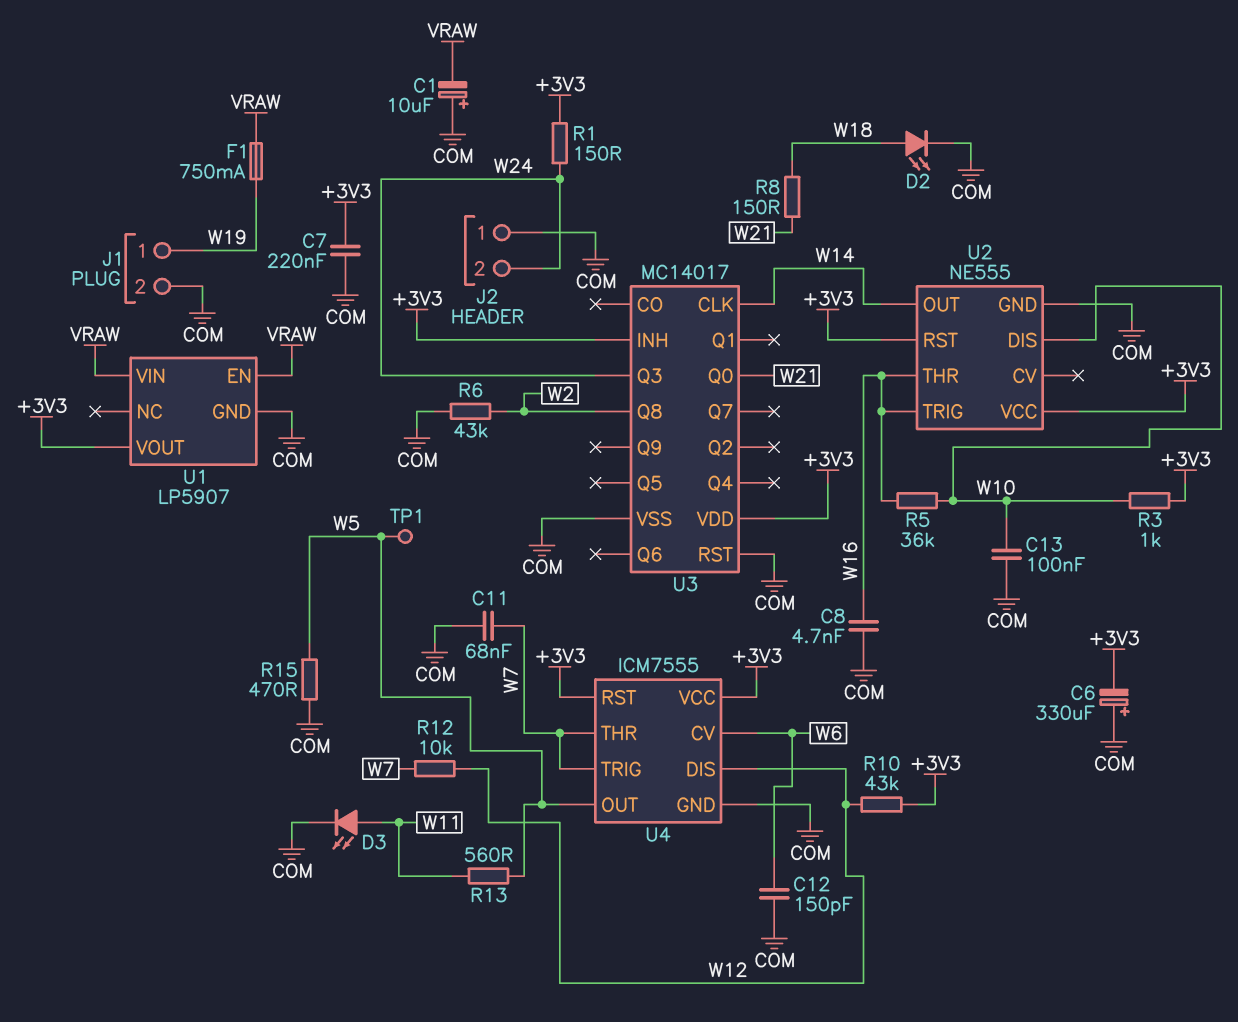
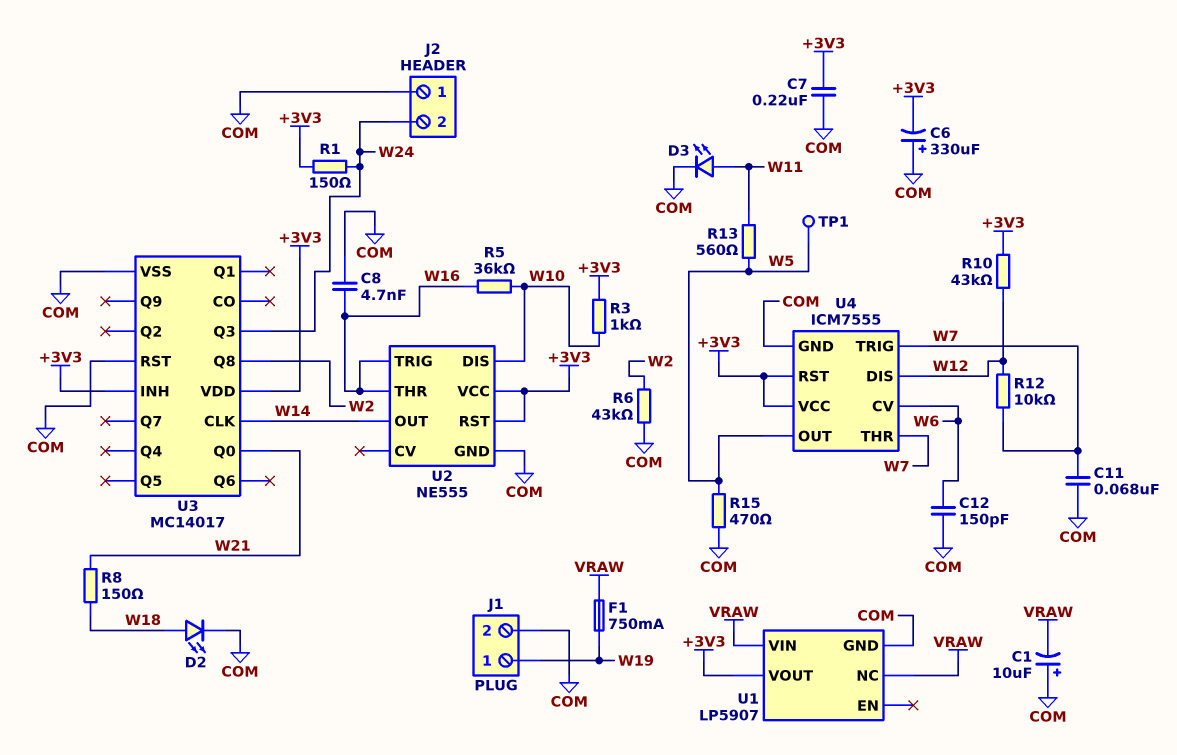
C13: 100nF (COM, W10) -> none
U1 pin EN: VRAW -> none
U1 pin NC: none -> VRAW

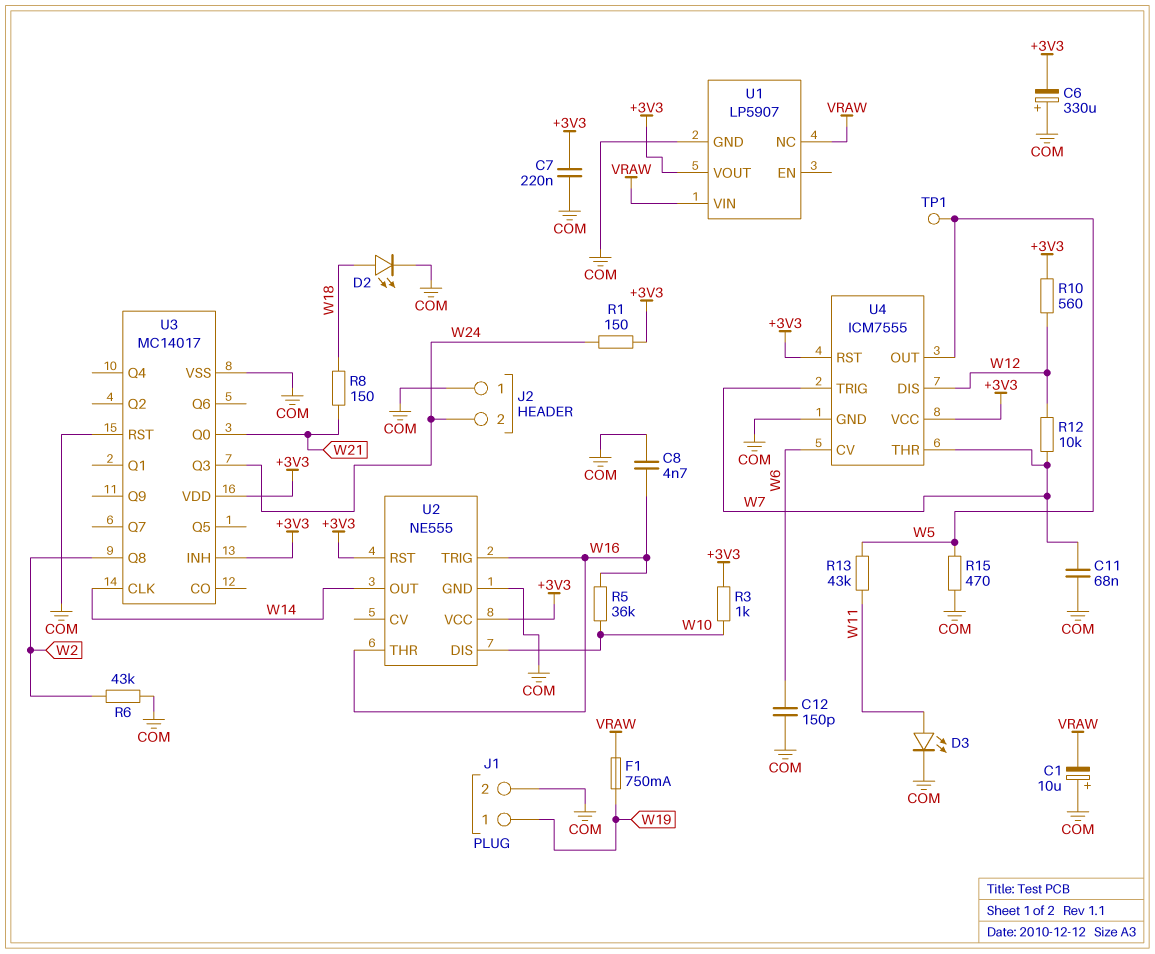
R10: 43k (+3V3, W12) -> 560 (+3V3, W12)
R13: 560 (W5, W11) -> 43k (W5, W11)

